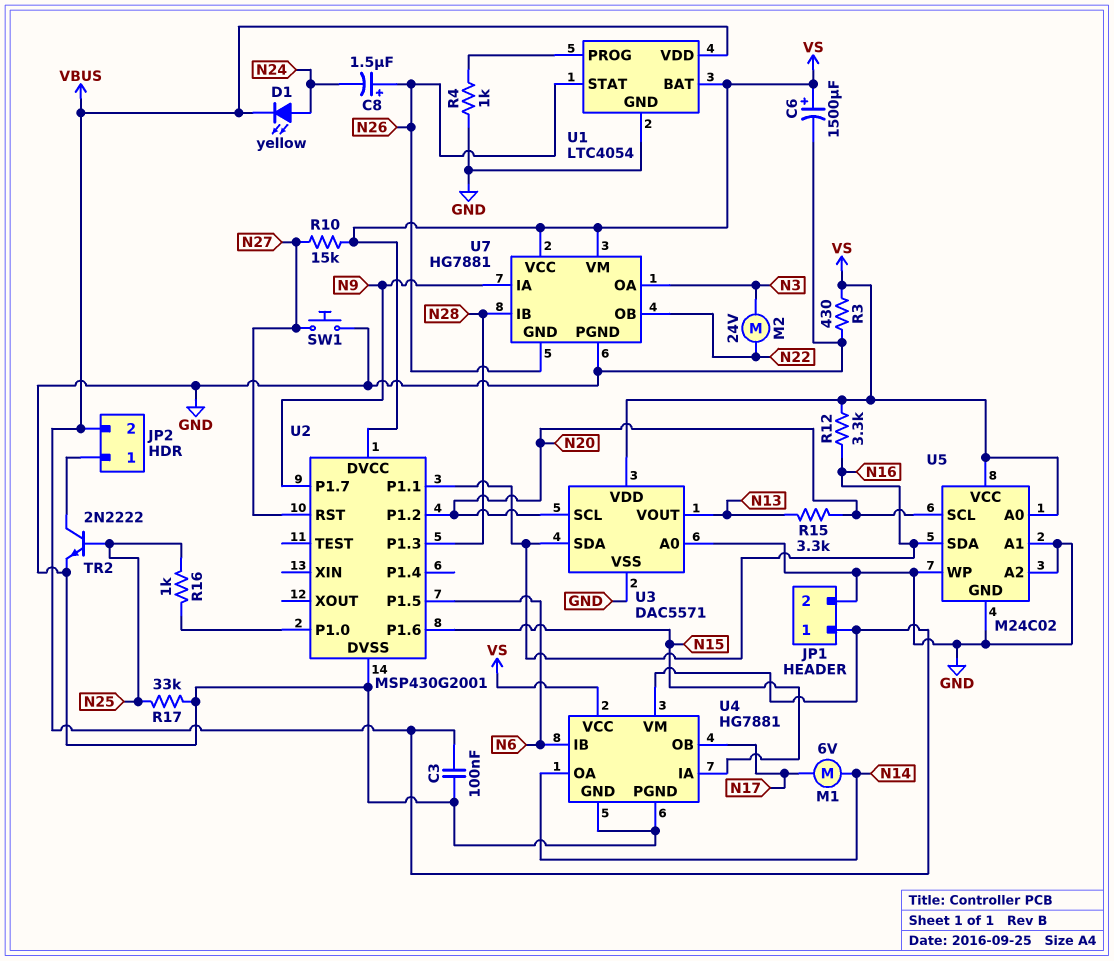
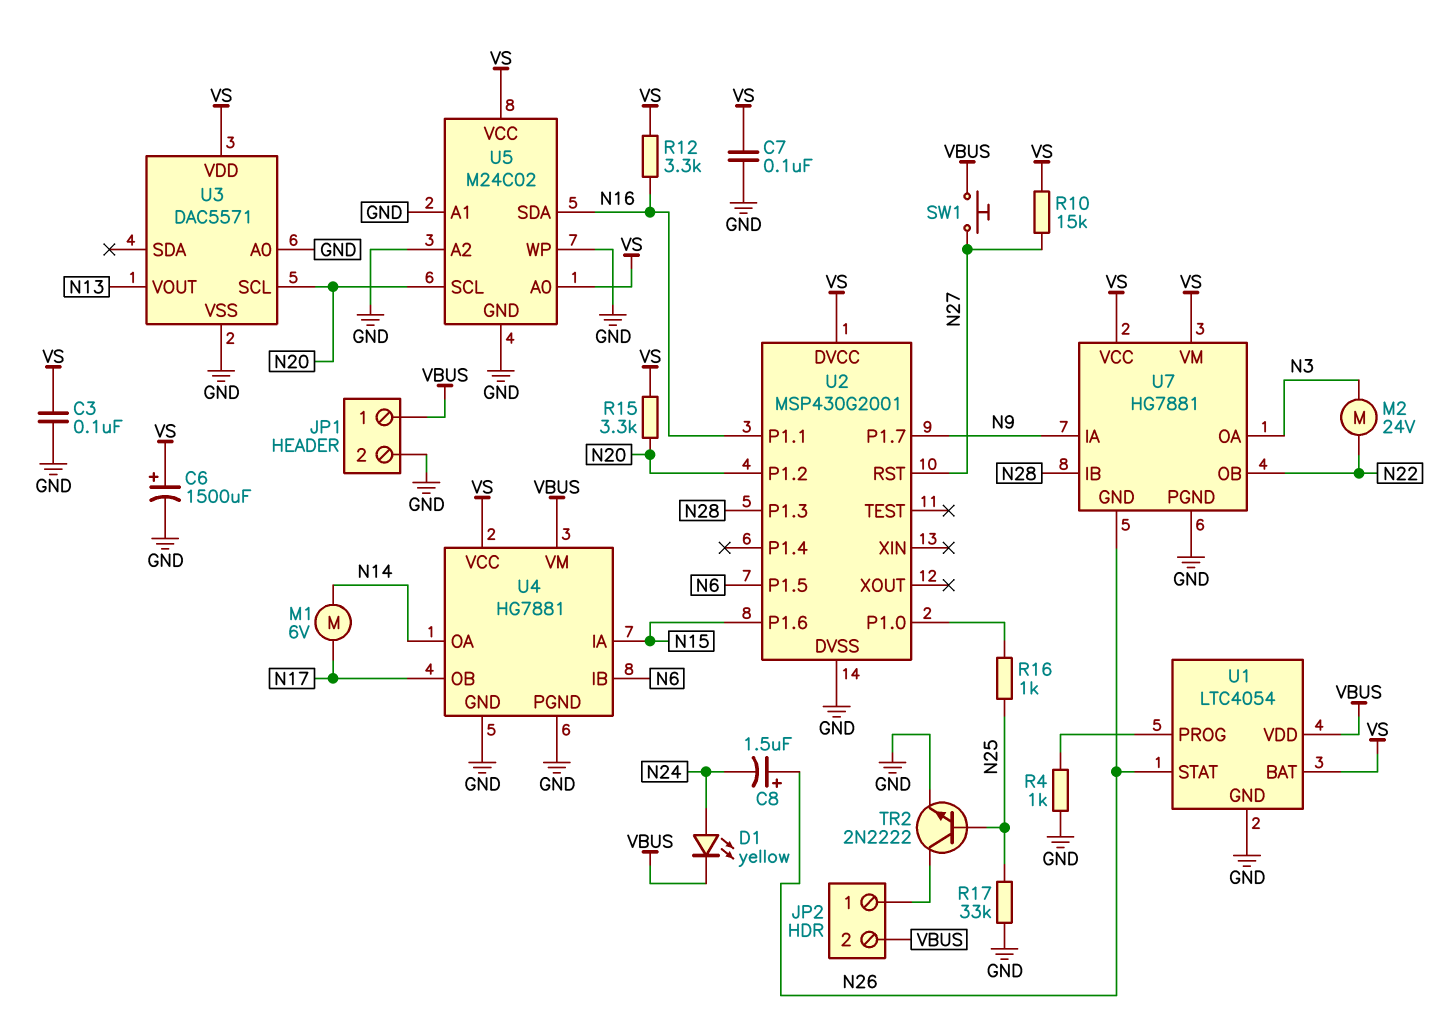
C3: 100nF (GND, VBUS) -> 100nF (GND, VS)
C7: none -> 100nF (GND, VS)
R3: 430 (GND, VS) -> none
R15: 3.3k (N13, N20) -> 3.3k (N20, VS)
SW1: button (GND, N27) -> button (N27, VBUS)
U3 pin SDA: N16 -> none

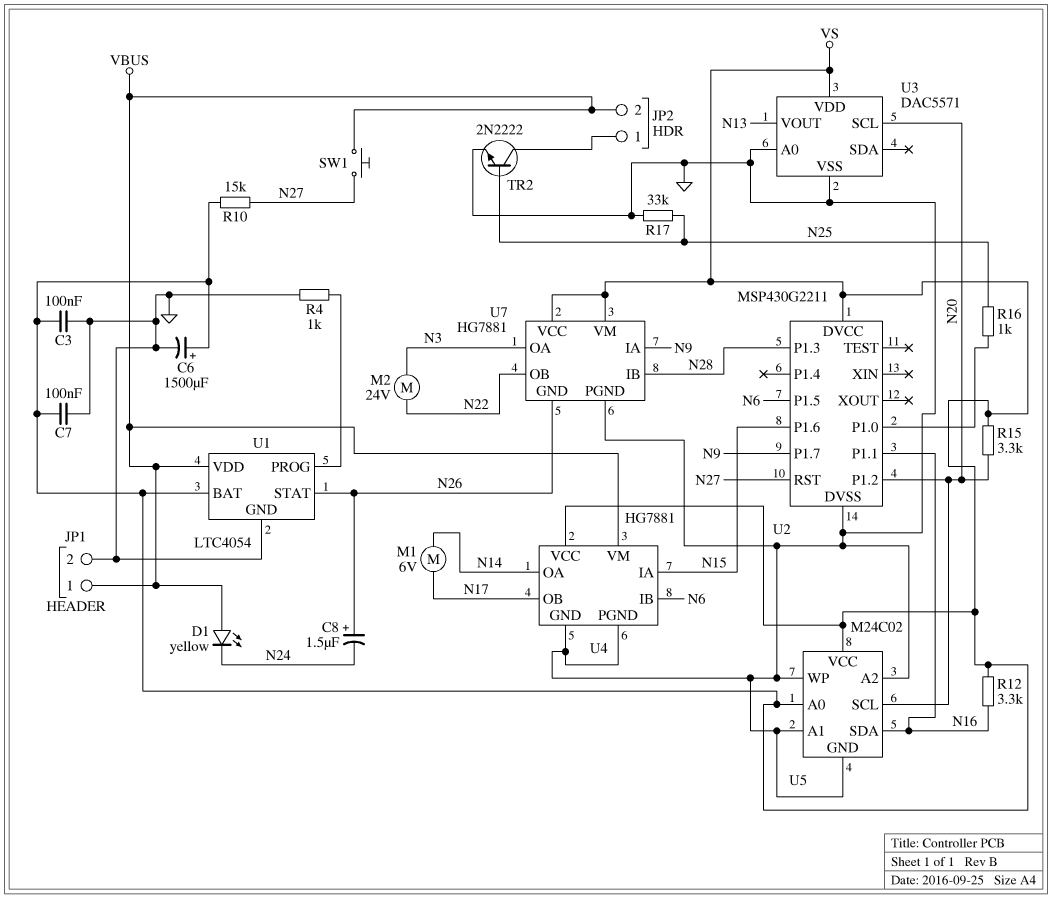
D1: LED yellow (A N24, K VBUS) -> LED yellow (A VBUS, K N24)
U2: MSP430G2001 -> MSP430G2211

